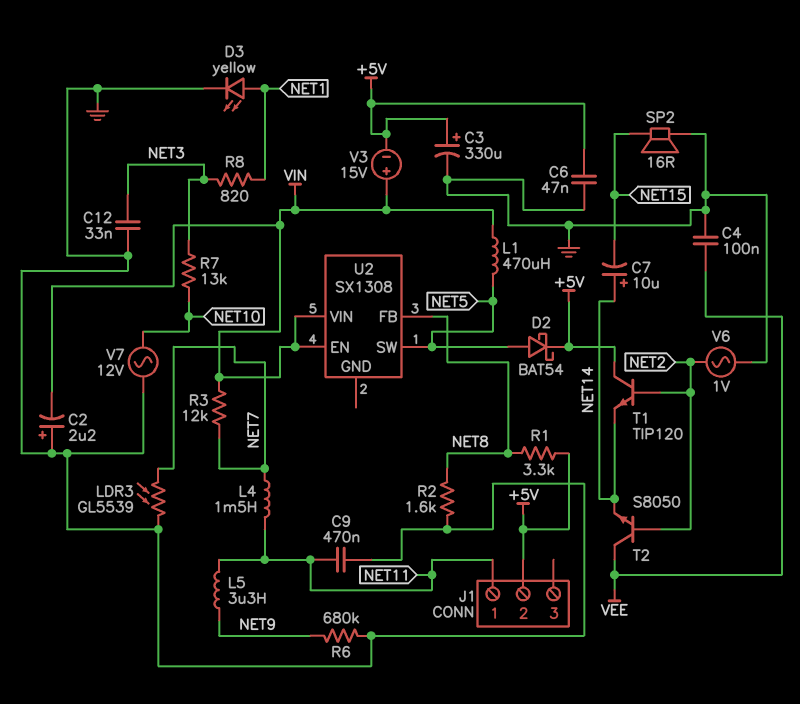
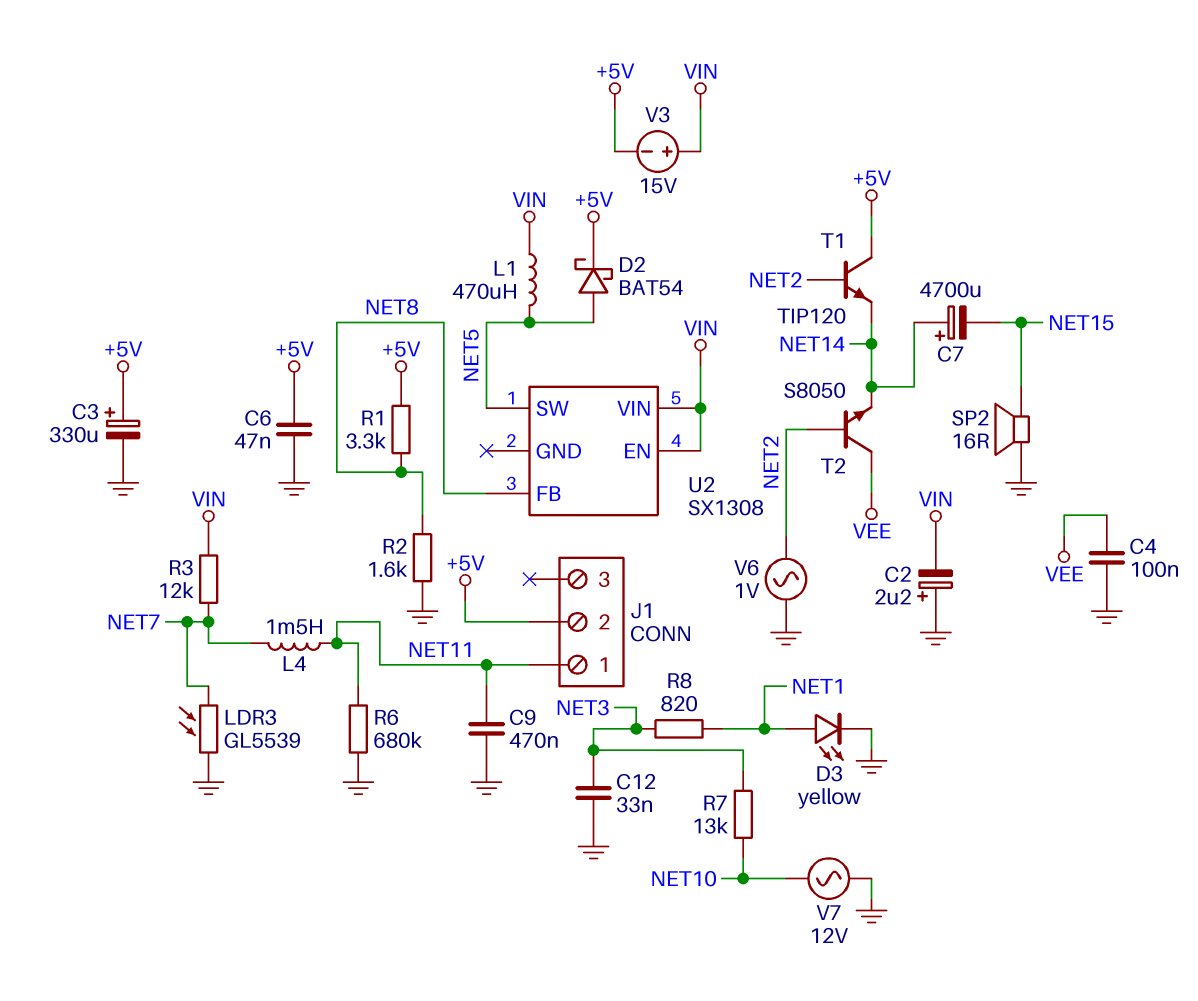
C7: 10uF (plus NET14, minus NET15) -> 4700uF (plus NET14, minus NET15)
L5: 3.3uH (NET9, NET11) -> none
R6: 680k (GND, NET9) -> 680k (GND, NET11)

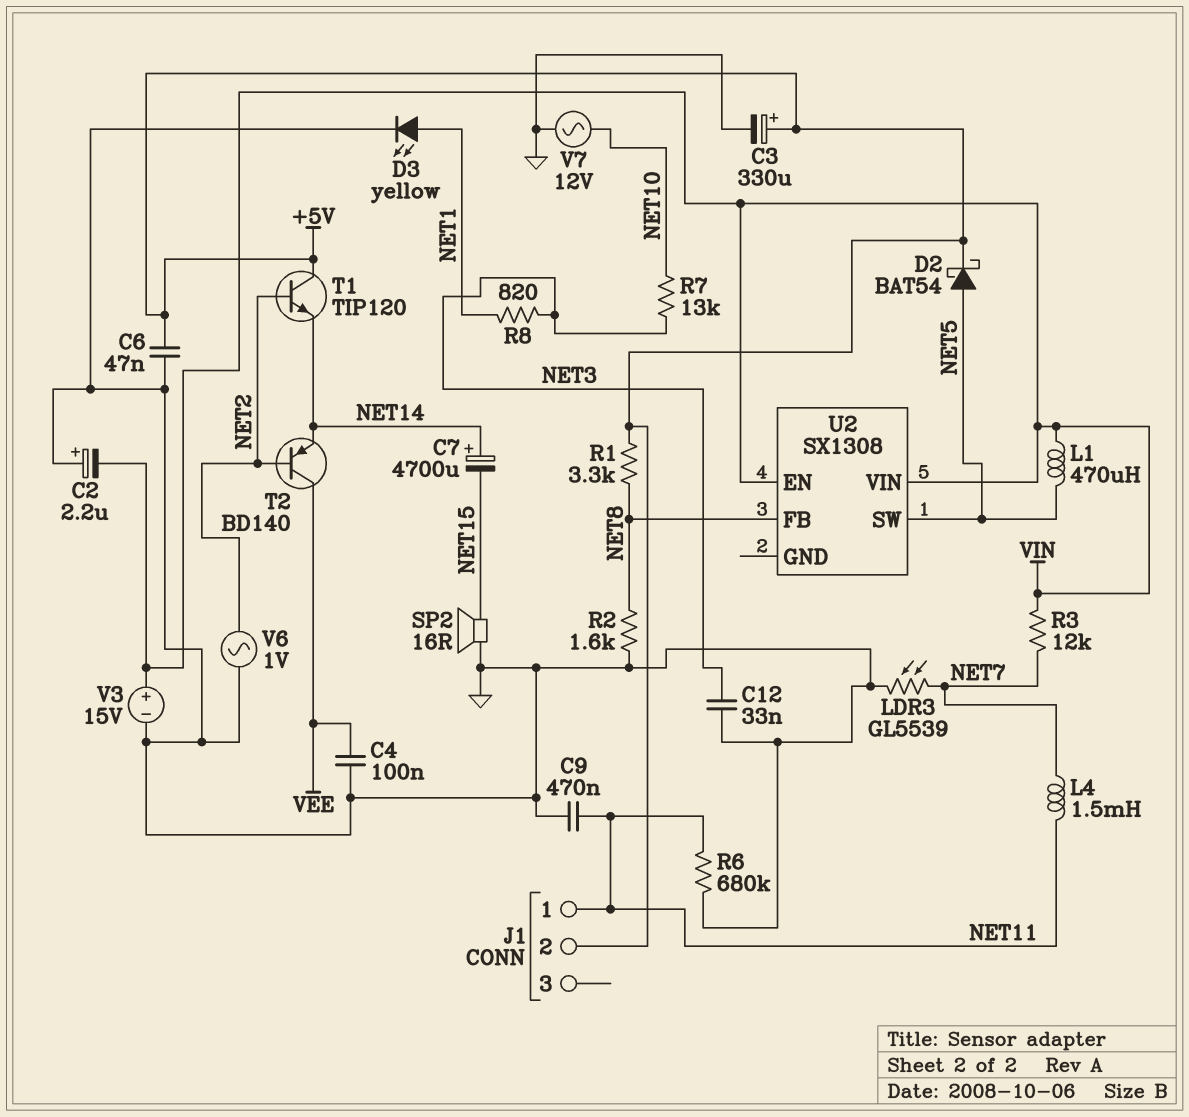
T2: NPN S8050 (B NET2, C VEE, E NET14) -> PNP BD140 (B NET2, C VEE, E NET14)
V3: 15V (plus VIN, minus +5V) -> 15V (plus VIN, minus GND)

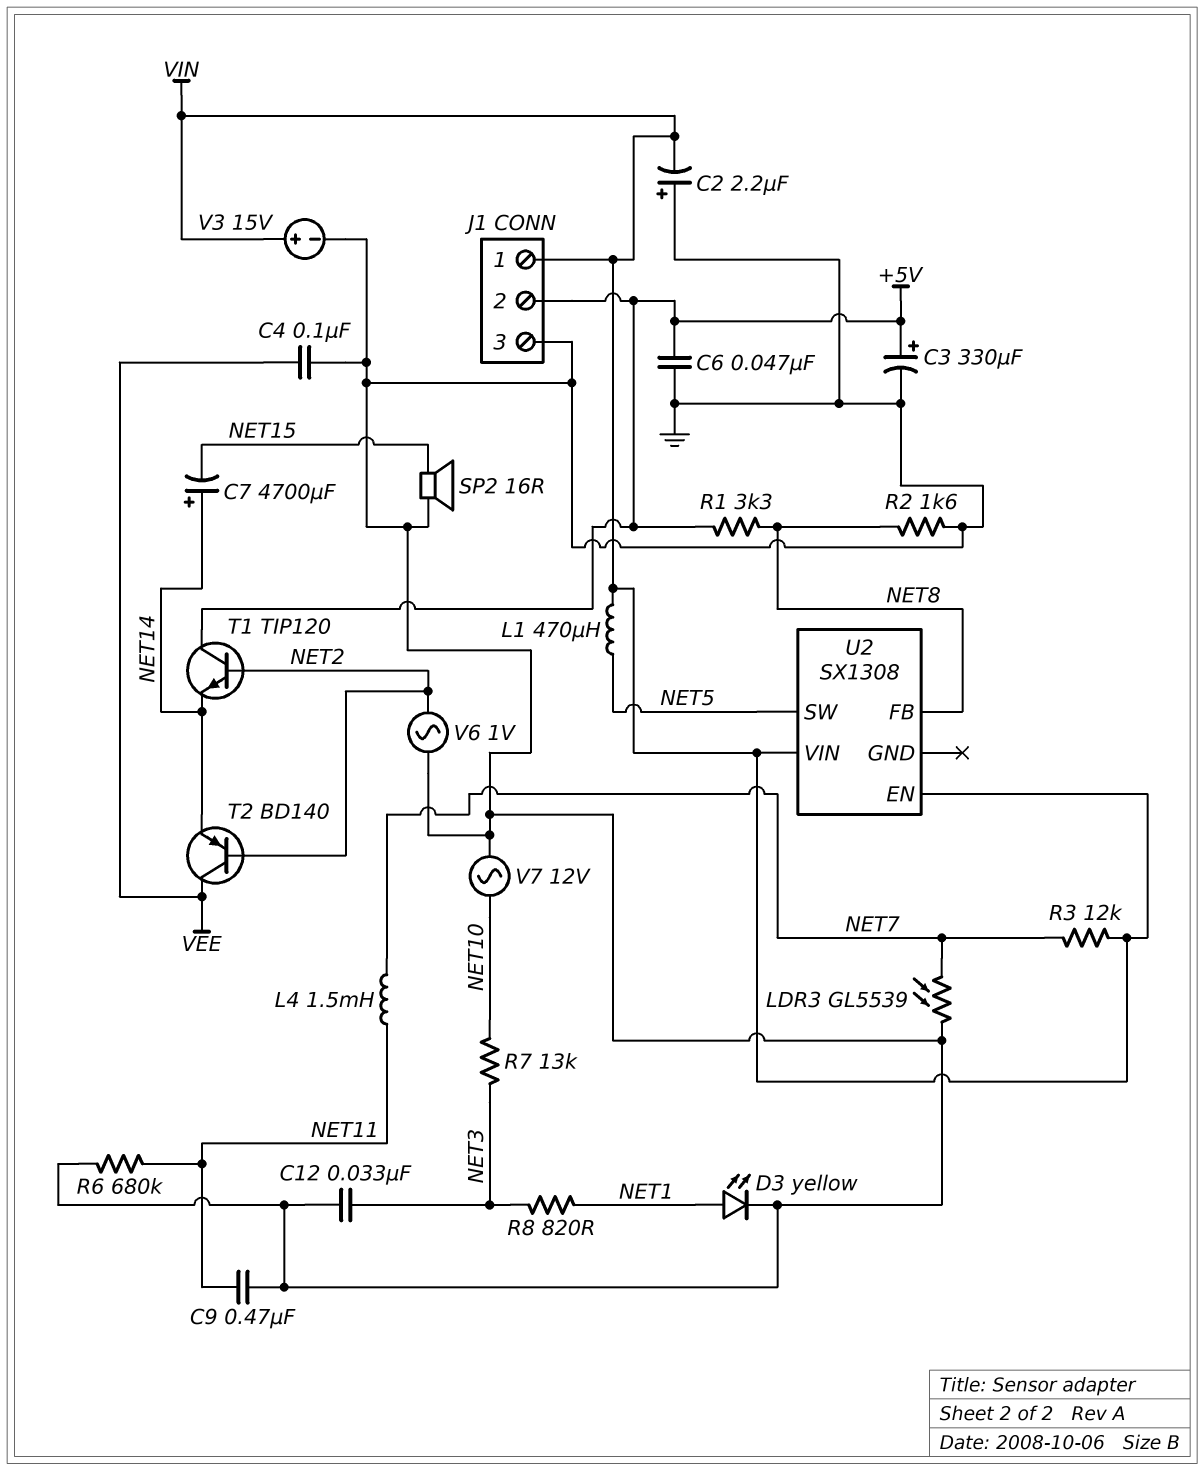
D2: schottky BAT54 (A NET5, K +5V) -> none
J1 pin 1: NET11 -> VIN
J1 pin 3: none -> GND

